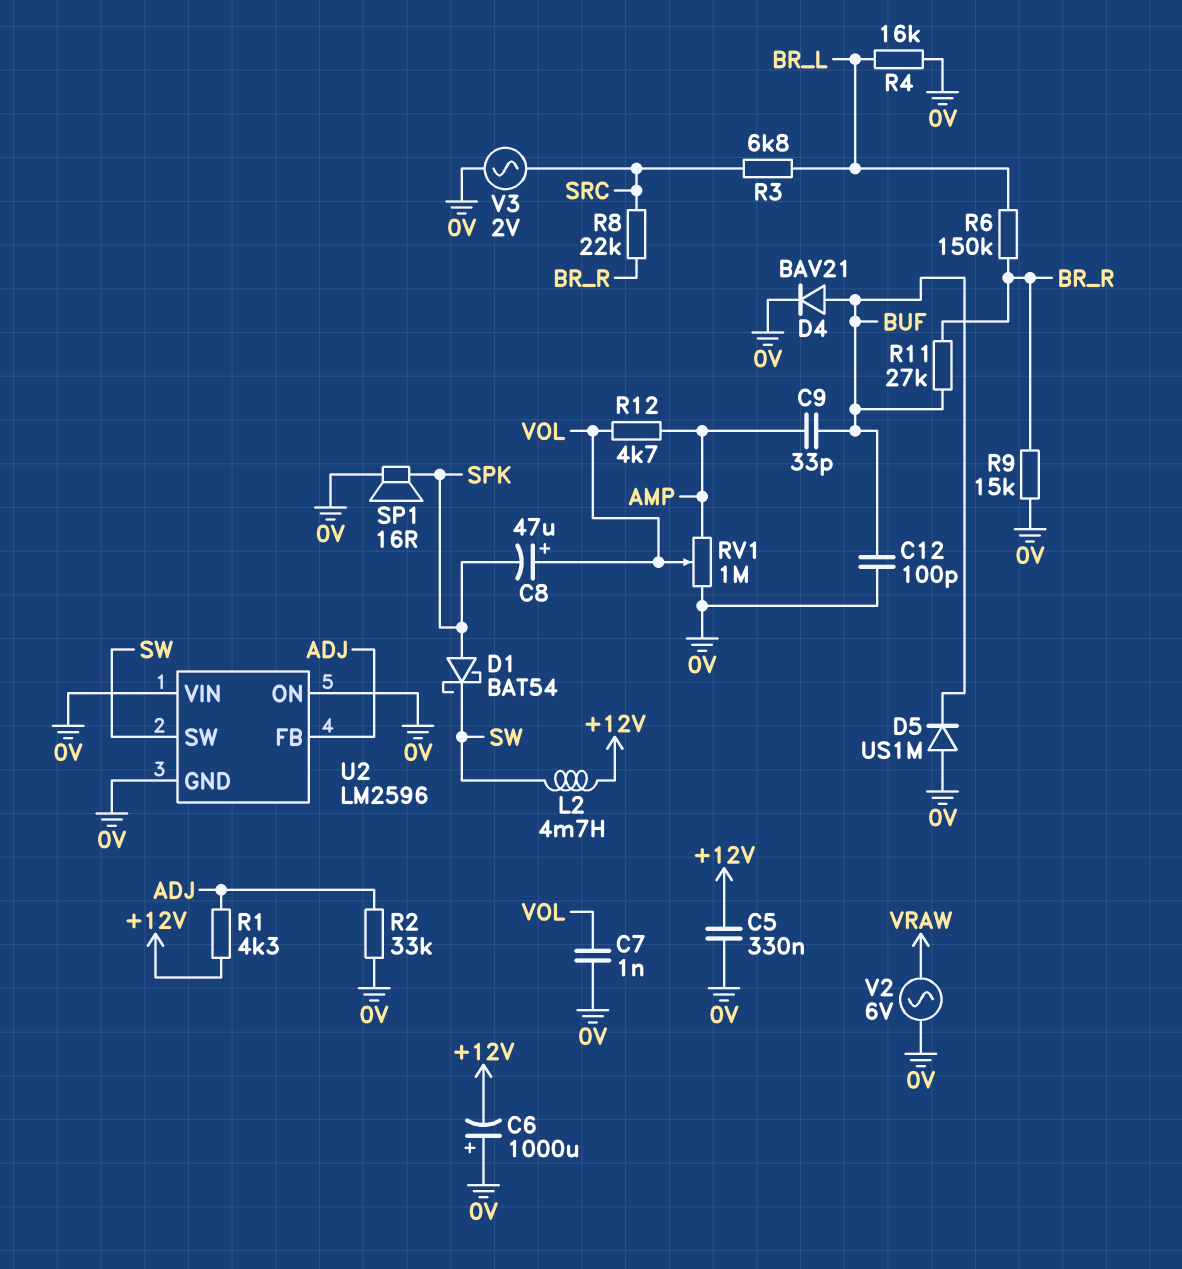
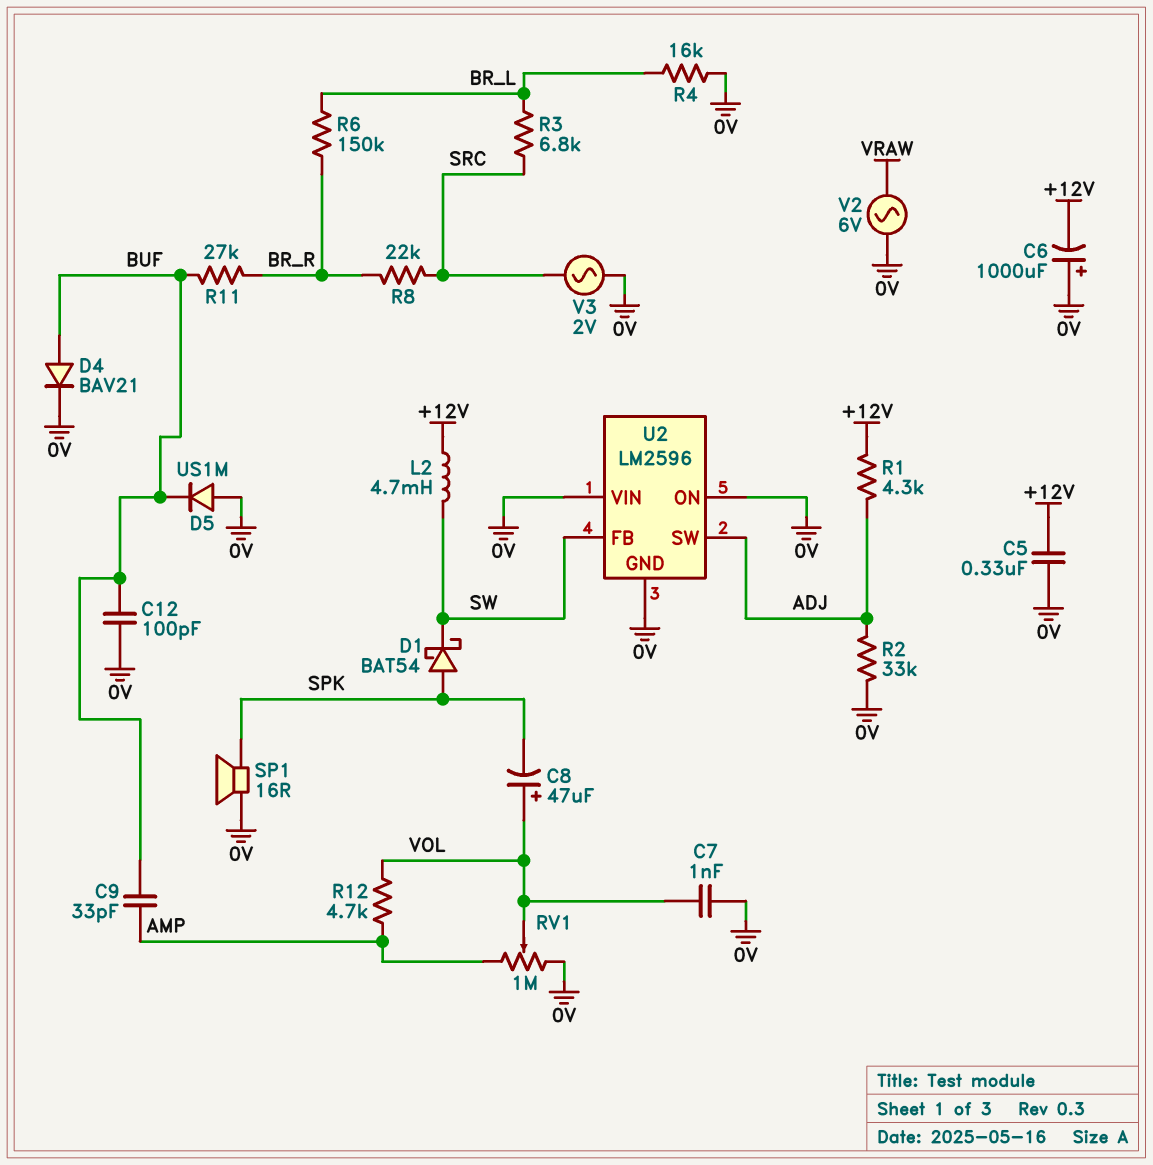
R9: 15k (0V, BR_R) -> none
U2 pin FB: ADJ -> SW
U2 pin SW: SW -> ADJ

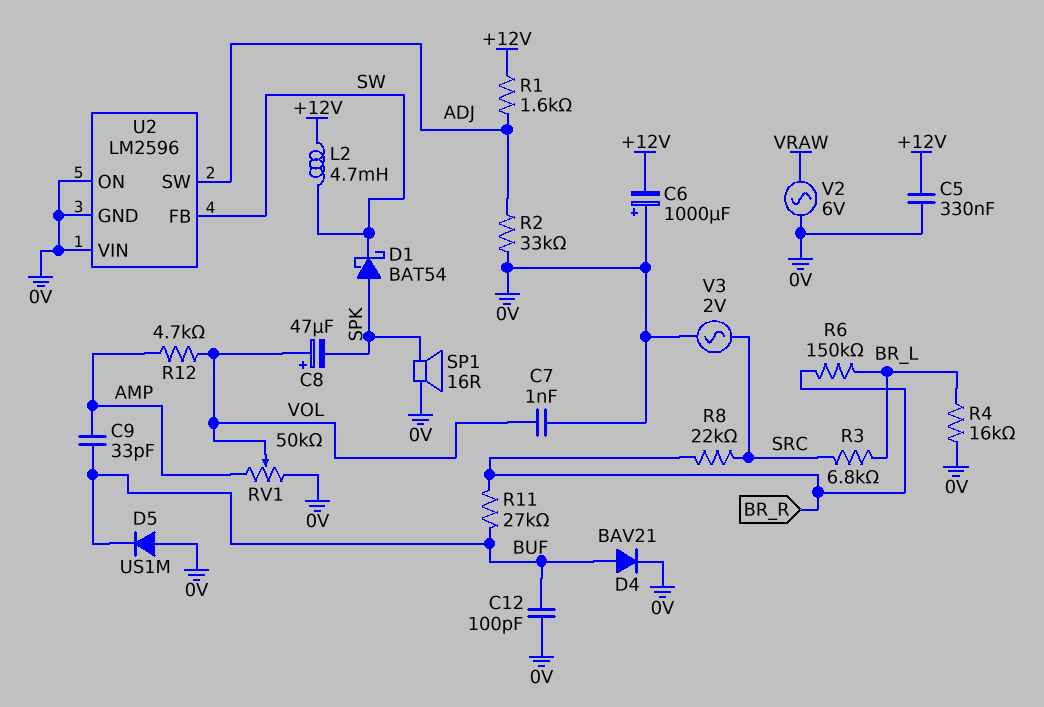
R1: 4.3k (+12V, ADJ) -> 1.6k (+12V, ADJ)
RV1: 1M (0V, AMP, wiper VOL) -> 50k (0V, AMP, wiper VOL)

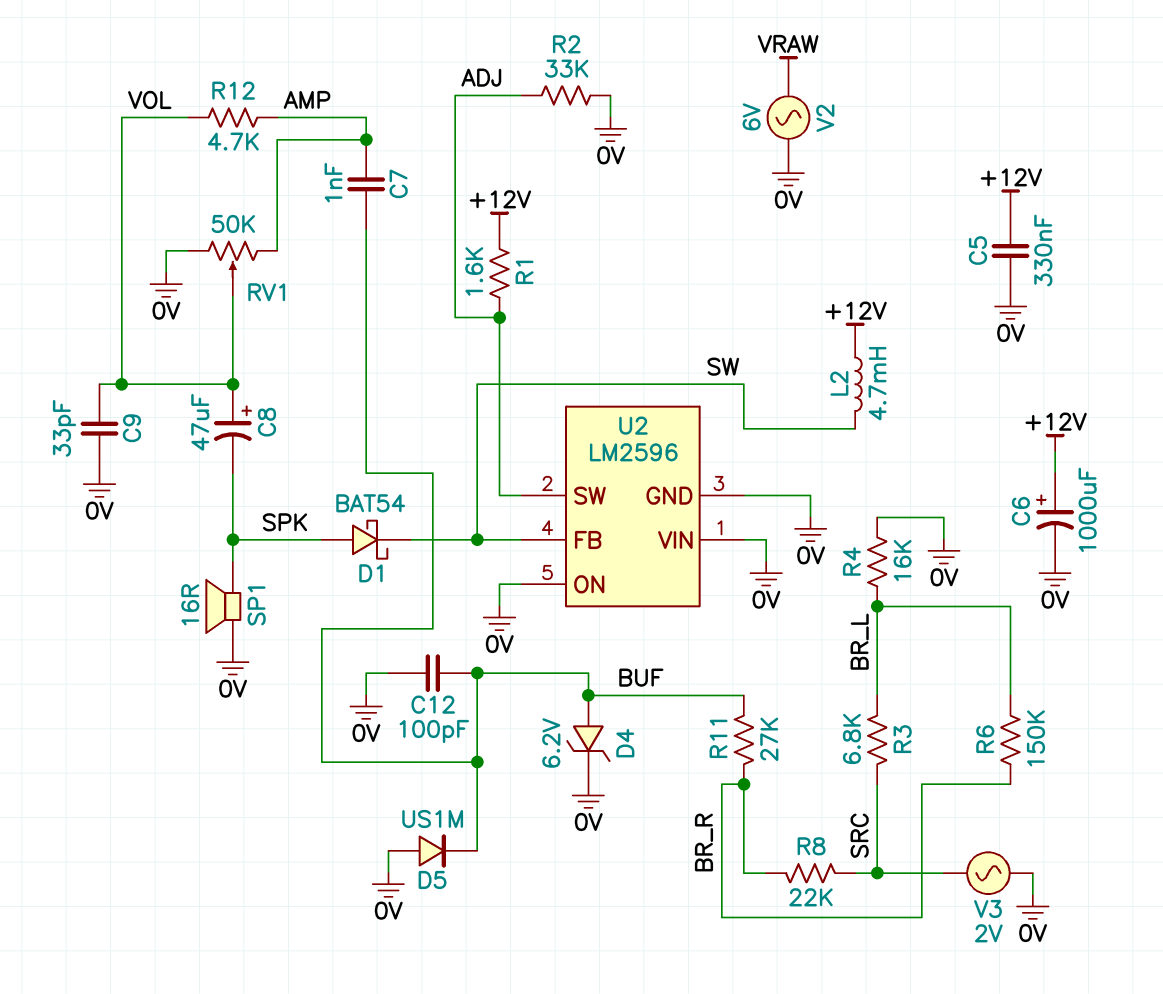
C6: 1000uF (plus 0V, minus +12V) -> 1000uF (plus +12V, minus 0V)
C7: 1nF (0V, VOL) -> 1nF (AMP, BUF)
C9: 33pF (AMP, BUF) -> 33pF (0V, VOL)
D4: diode BAV21 (A BUF, K 0V) -> zener 6.2V (A BUF, K 0V)

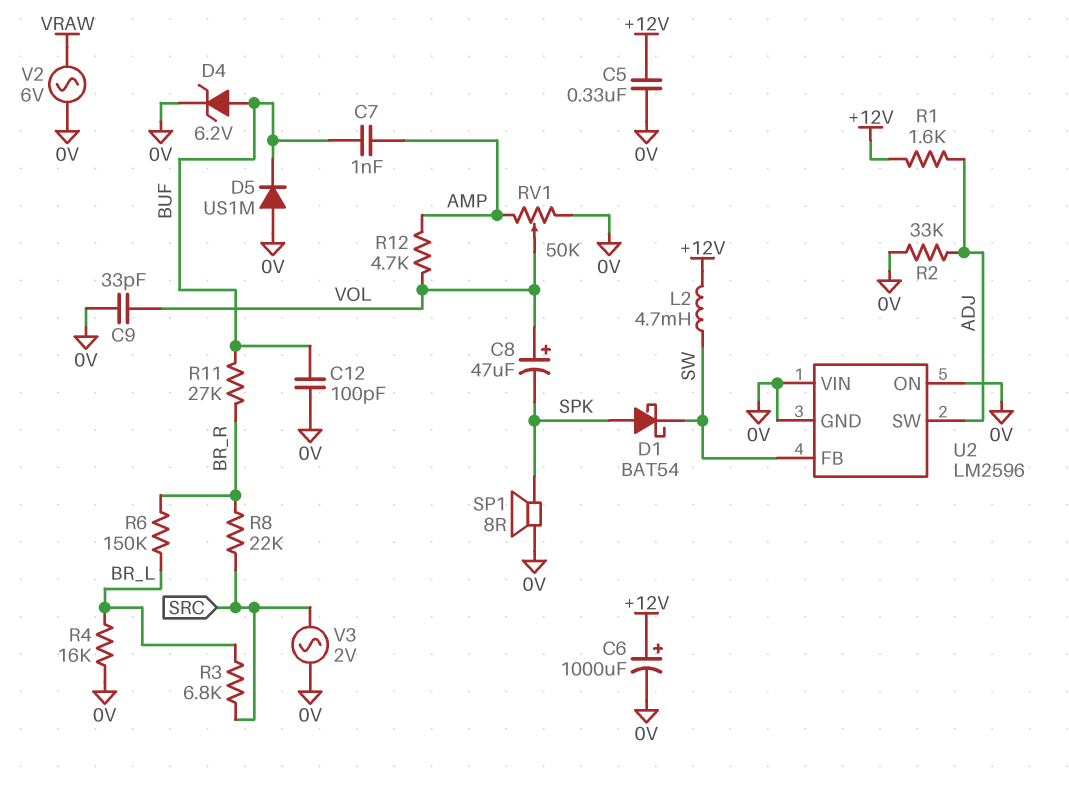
SP1: speaker 16R (0V, SPK) -> speaker 8R (0V, SPK)

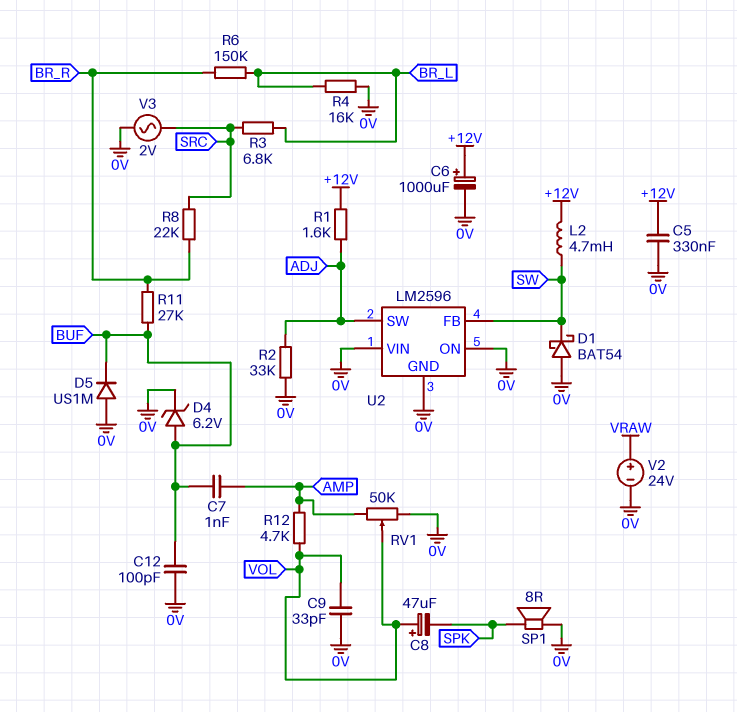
D1: schottky BAT54 (A SPK, K SW) -> schottky BAT54 (A 0V, K SW)
V2: AC 6V (0V, VRAW) -> 24V (plus VRAW, minus 0V)

